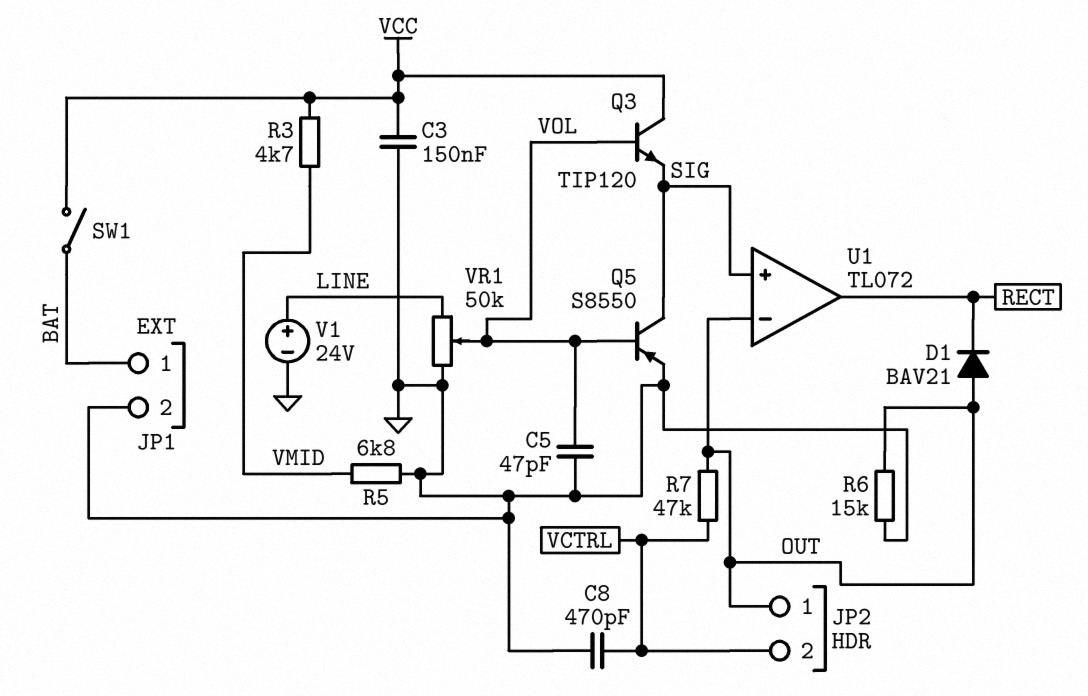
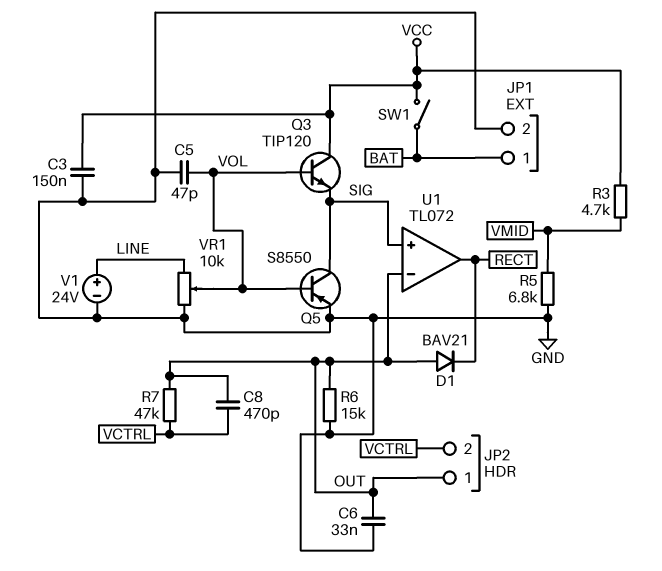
C6: none -> 33nF (GND, OUT)
C8: 470pF (GND, VCTRL) -> 470pF (OUT, VCTRL)
VR1: 50k (GND, LINE, wiper VOL) -> 10k (GND, LINE, wiper VOL)

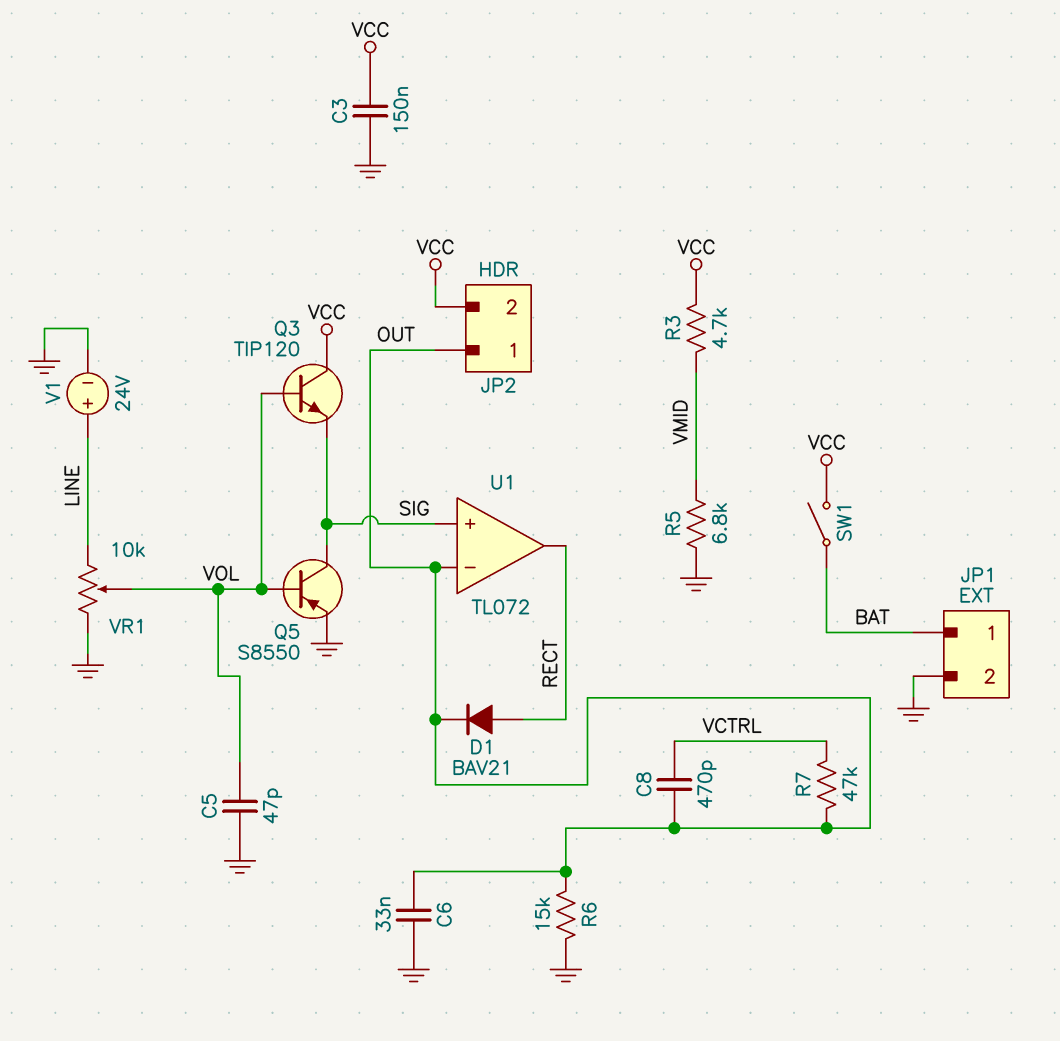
D1: diode BAV21 (A OUT, K RECT) -> diode BAV21 (A RECT, K OUT)
JP2 pin 2: VCTRL -> VCC

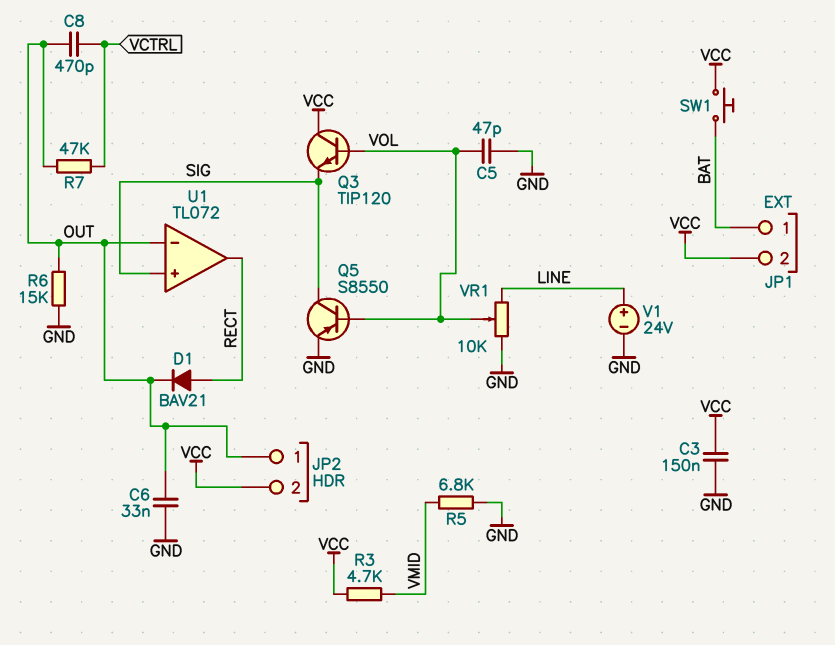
JP1 pin 2: GND -> VCC
SW1: switch (BAT, VCC) -> button (BAT, VCC)

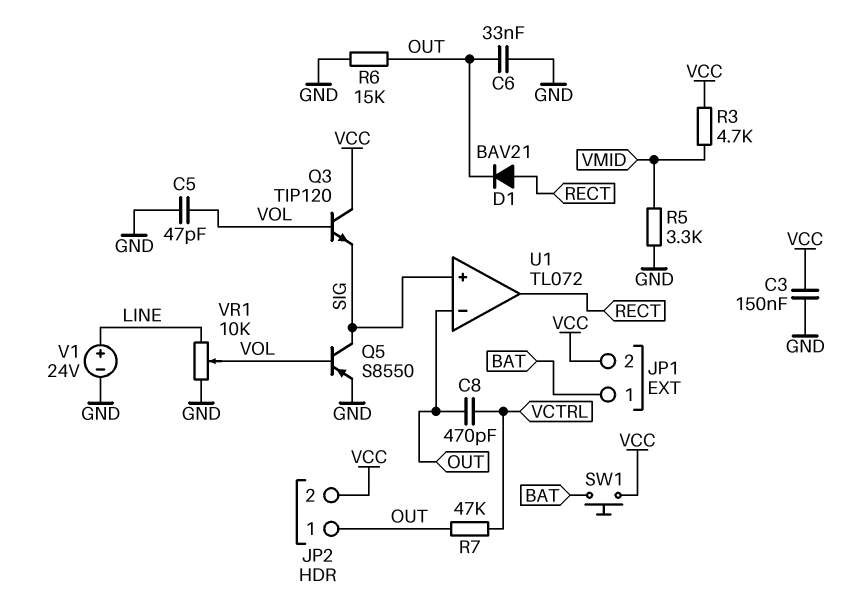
R5: 6.8k (GND, VMID) -> 3.3k (GND, VMID)

